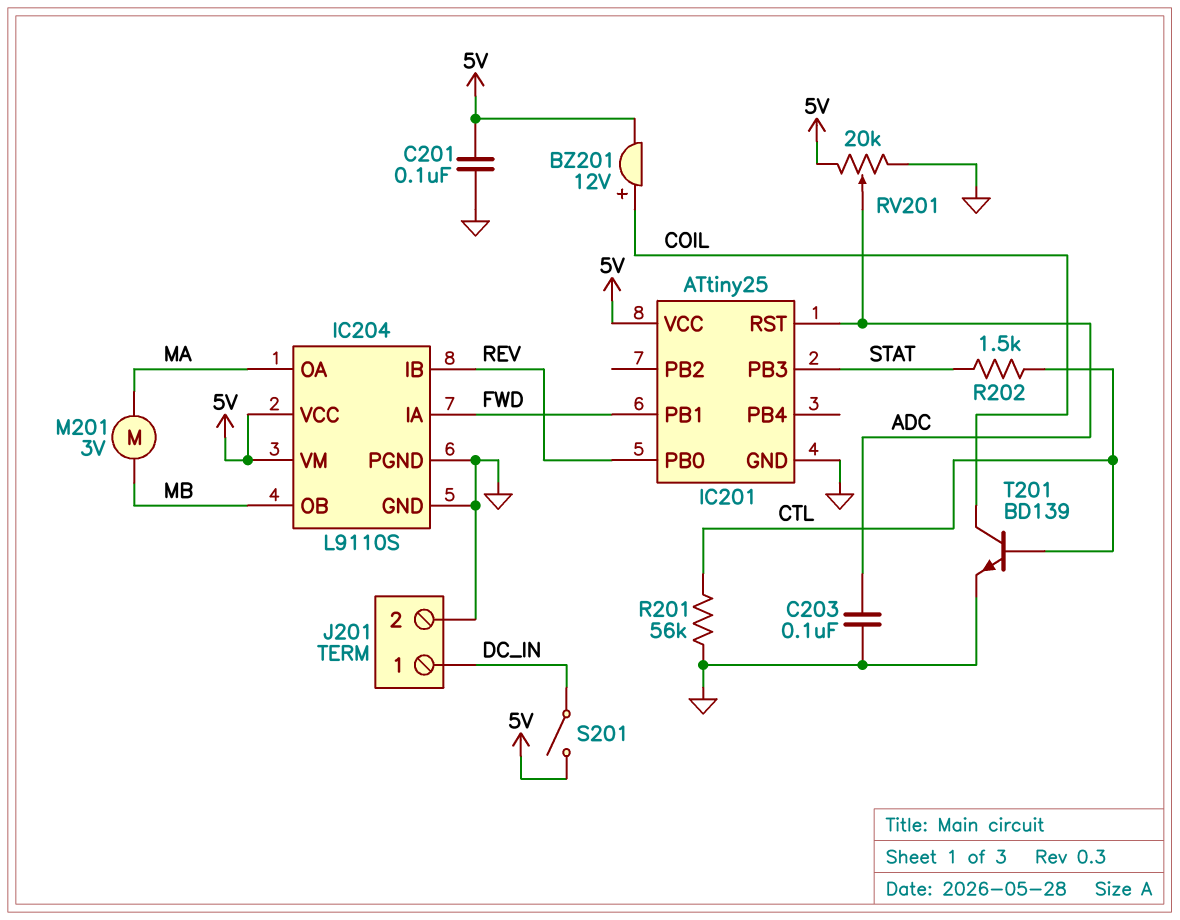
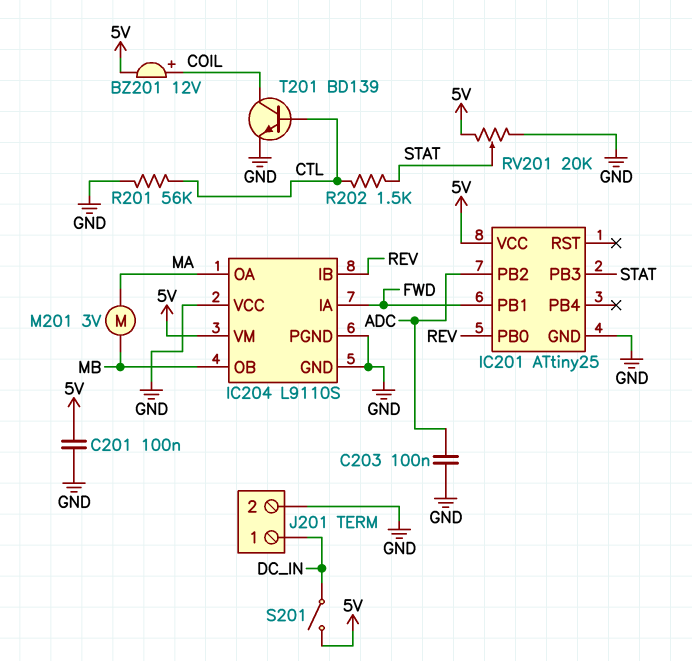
IC201 pin PB2: none -> ADC
IC201 pin RST: ADC -> none
IC204 pin VCC: 5V -> GND
RV201: 20k (5V, GND, wiper ADC) -> 20k (5V, GND, wiper STAT)

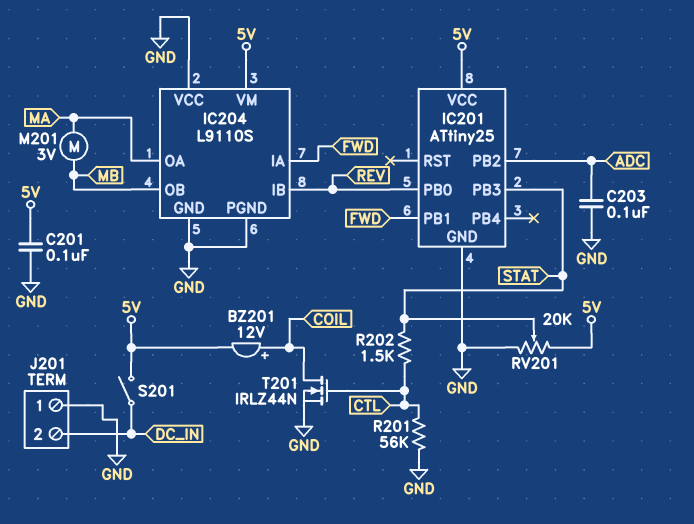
J201 pin 1: DC_IN -> GND
J201 pin 2: GND -> DC_IN
T201: NPN BD139 (B CTL, C COIL, E GND) -> NMOS IRLZ44N (G CTL, D COIL, S GND)

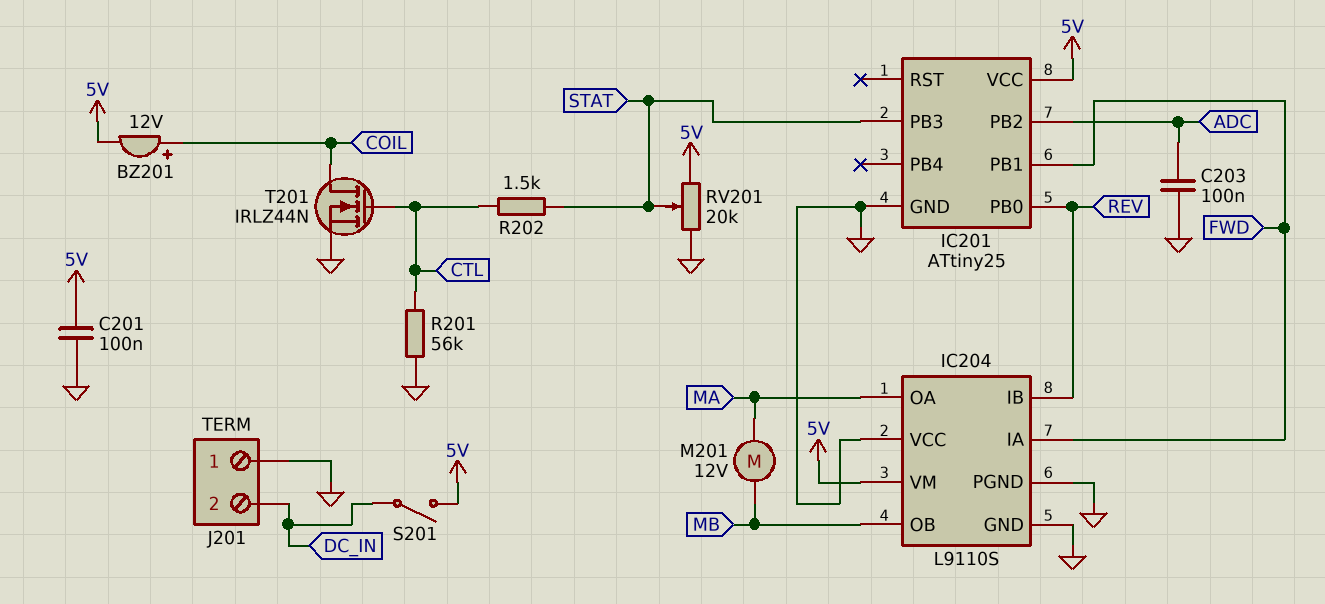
M201: motor 3V (MA, MB) -> motor 12V (MA, MB)

